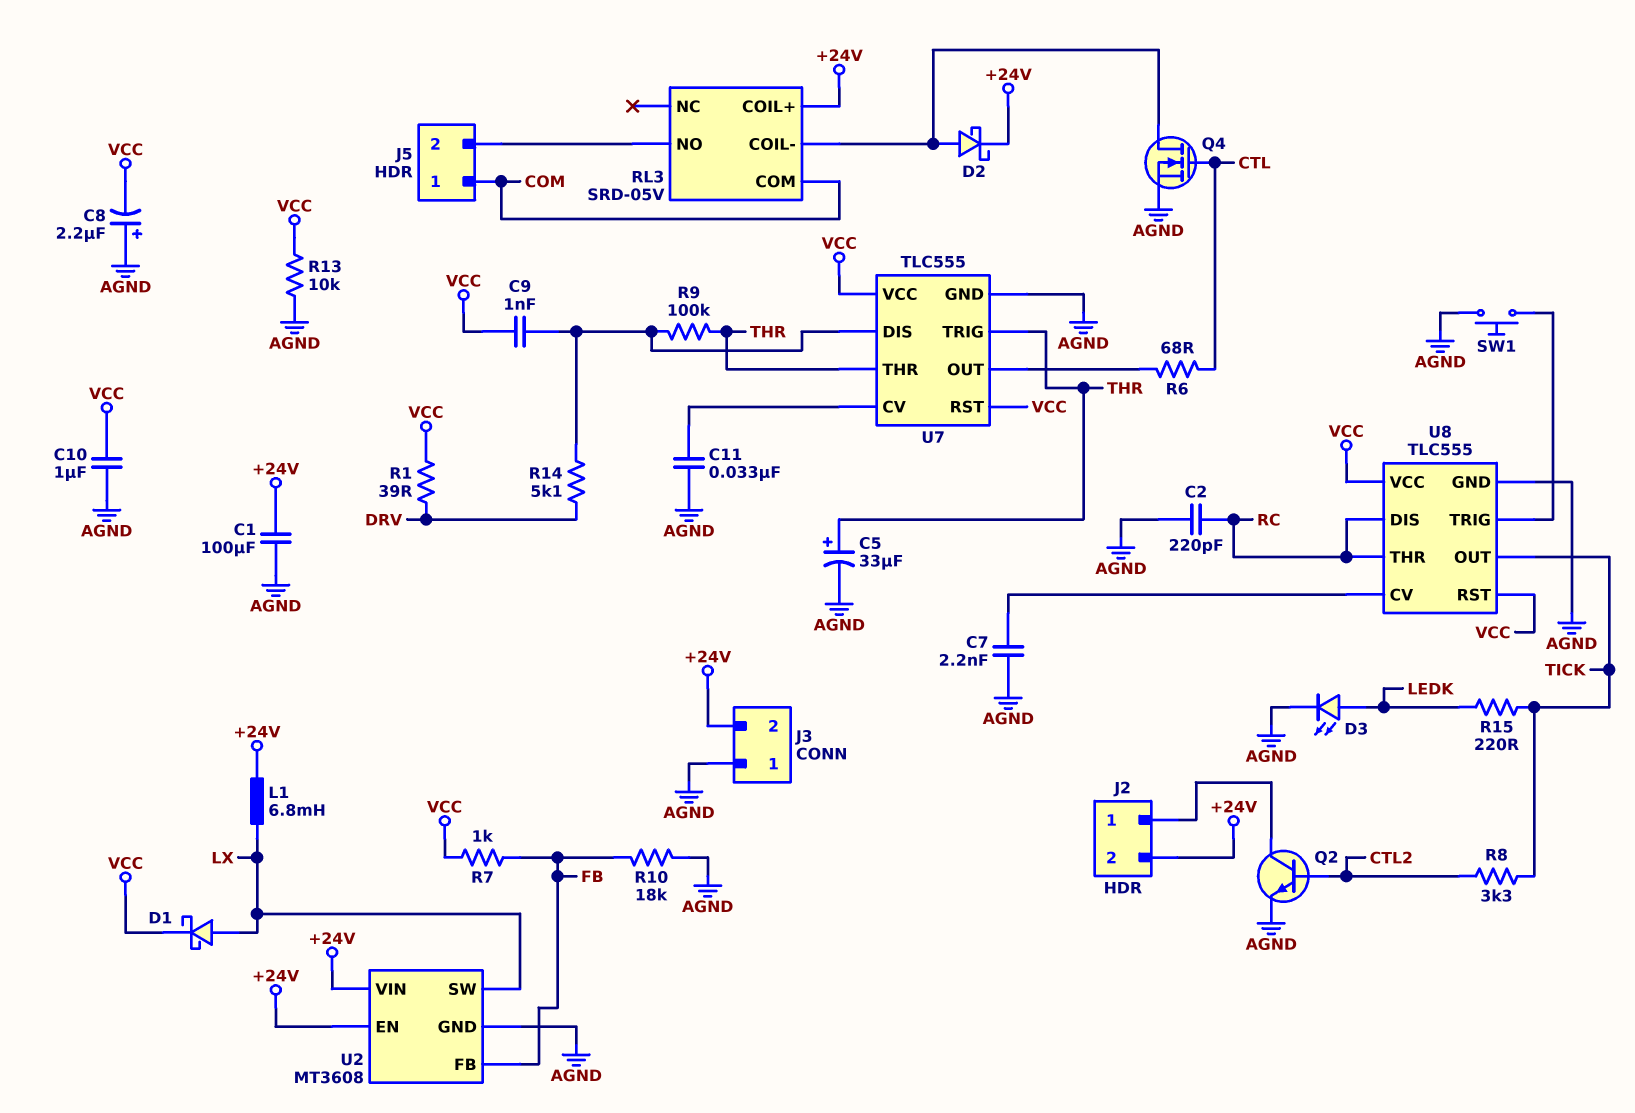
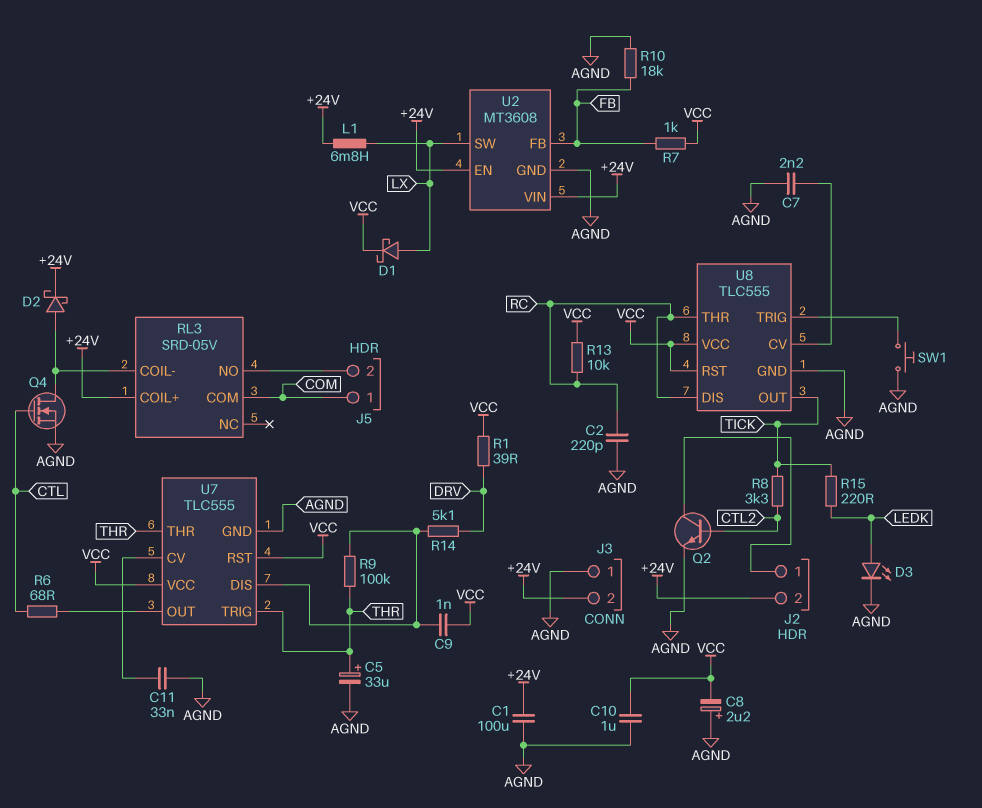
R13: 10k (AGND, VCC) -> 10k (RC, VCC)

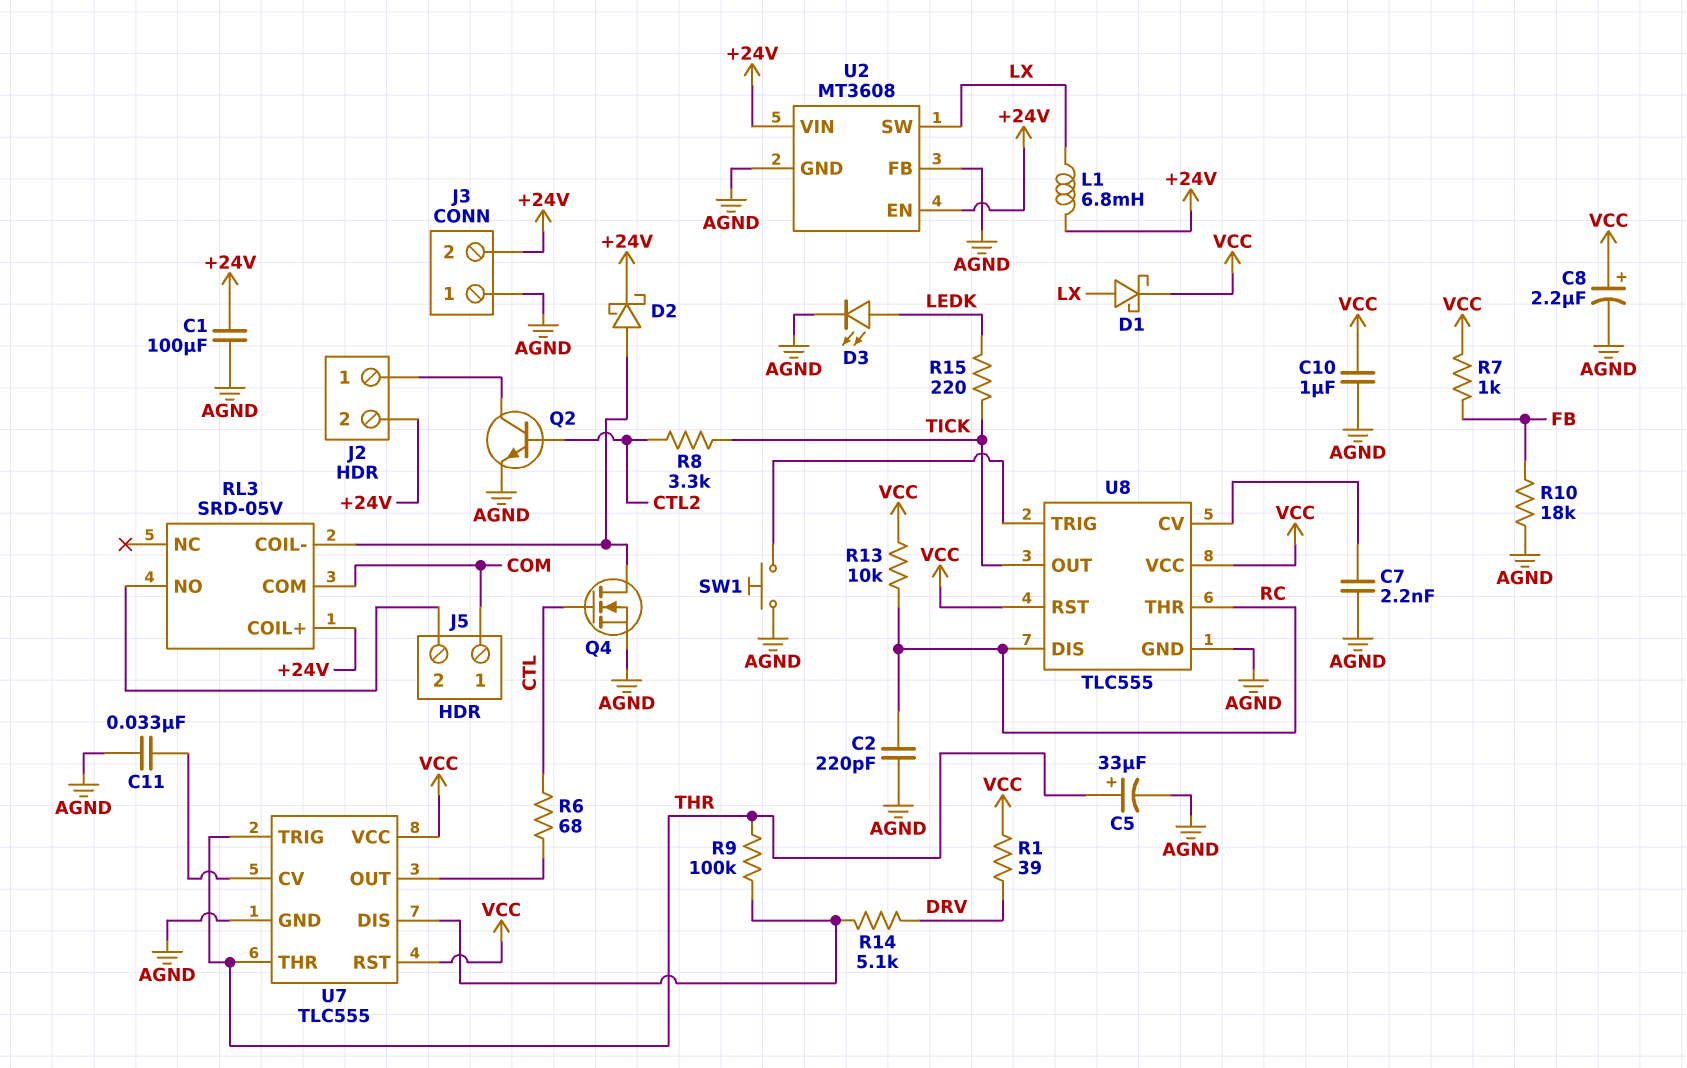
C8: 2.2uF (plus AGND, minus VCC) -> 2.2uF (plus VCC, minus AGND)
C9: 1nF (U7/DIS, VCC) -> none
U2 pin FB: FB -> AGND

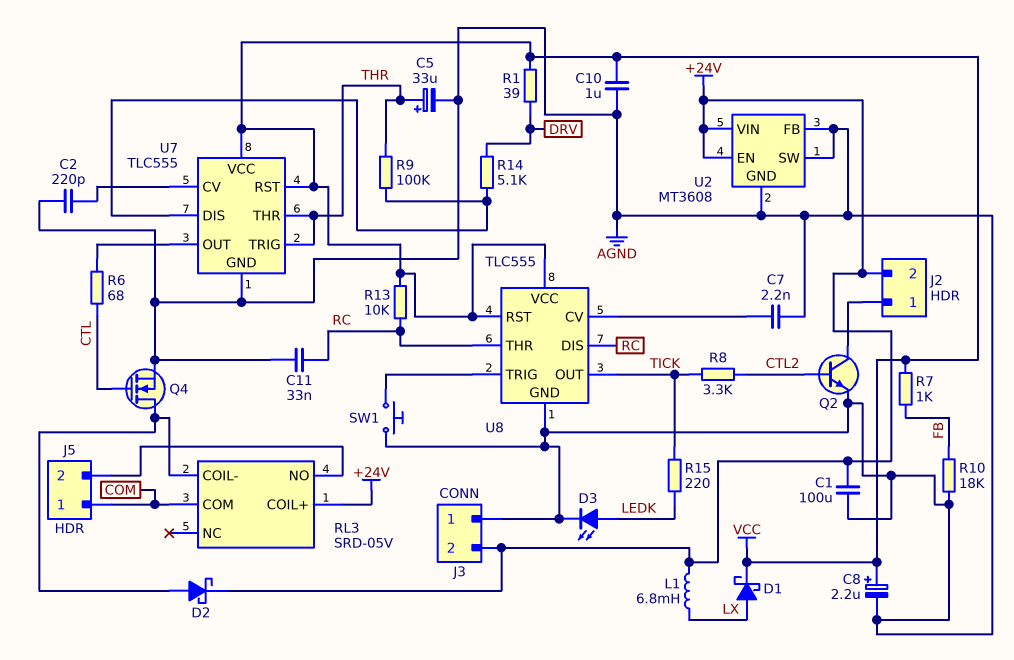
C2: 220pF (AGND, RC) -> 220pF (AGND, U7/CV)
C11: 33nF (AGND, U7/CV) -> 33nF (AGND, RC)
U2 pin SW: LX -> AGND

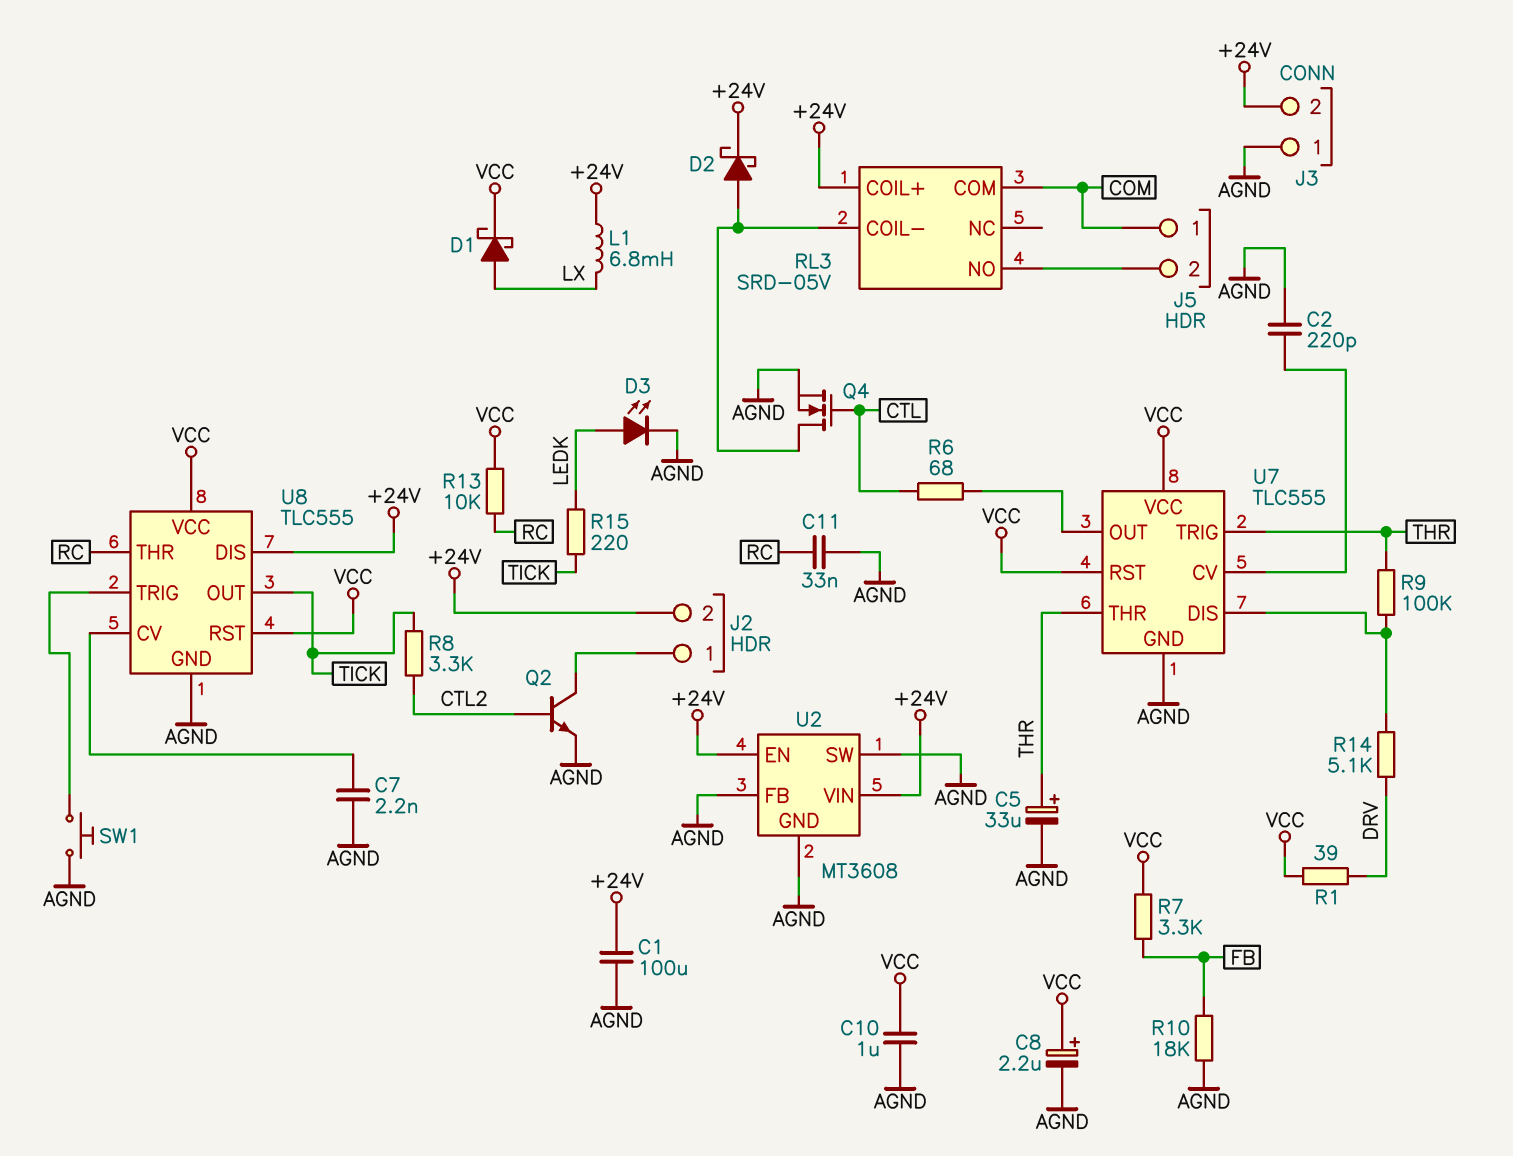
R7: 1k (FB, VCC) -> 3.3k (FB, VCC)
U8 pin DIS: RC -> +24V

